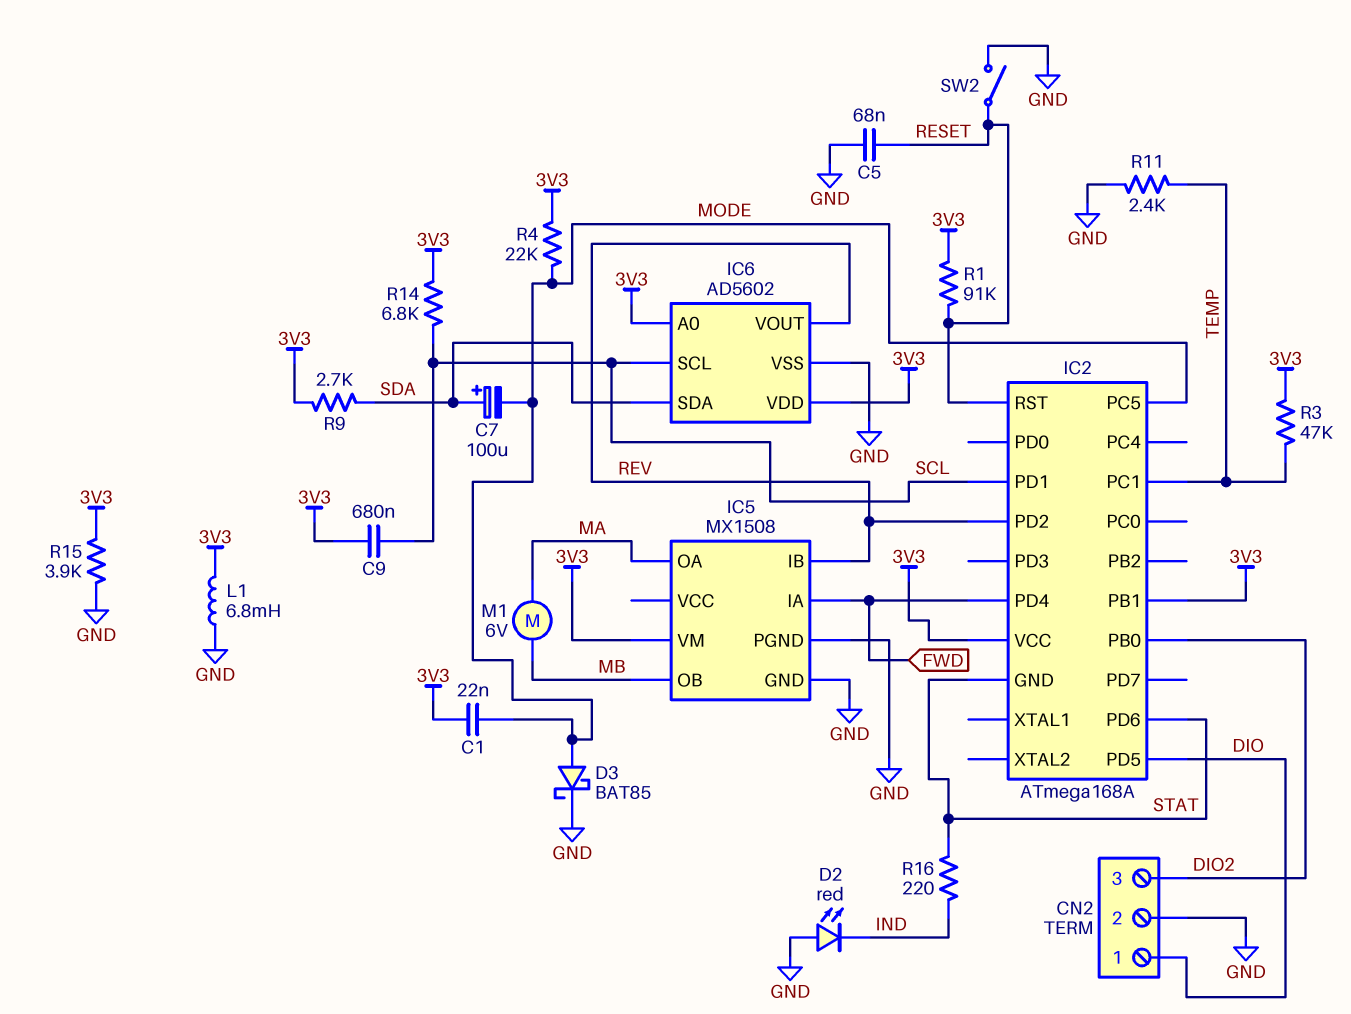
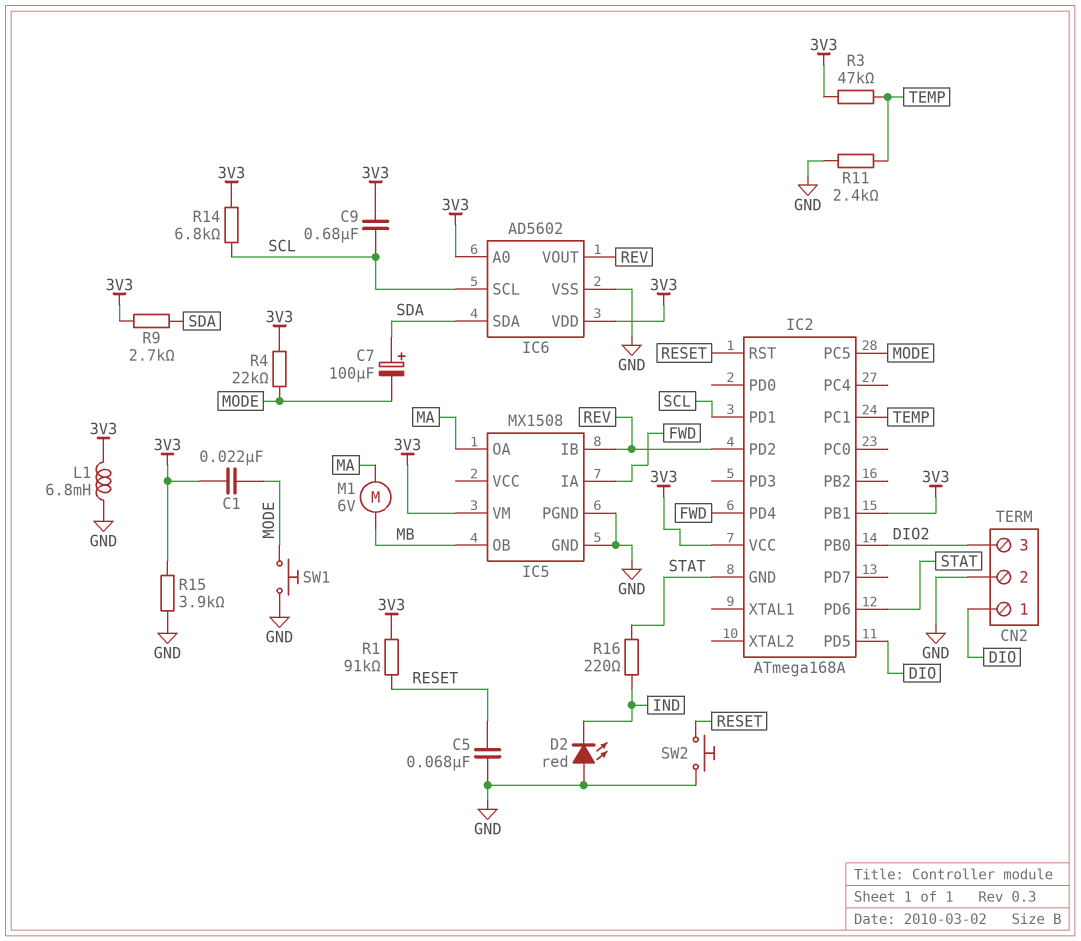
D3: schottky BAT85 (A MODE, K GND) -> none
SW1: none -> button (GND, MODE)
SW2: switch (GND, RESET) -> button (GND, RESET)

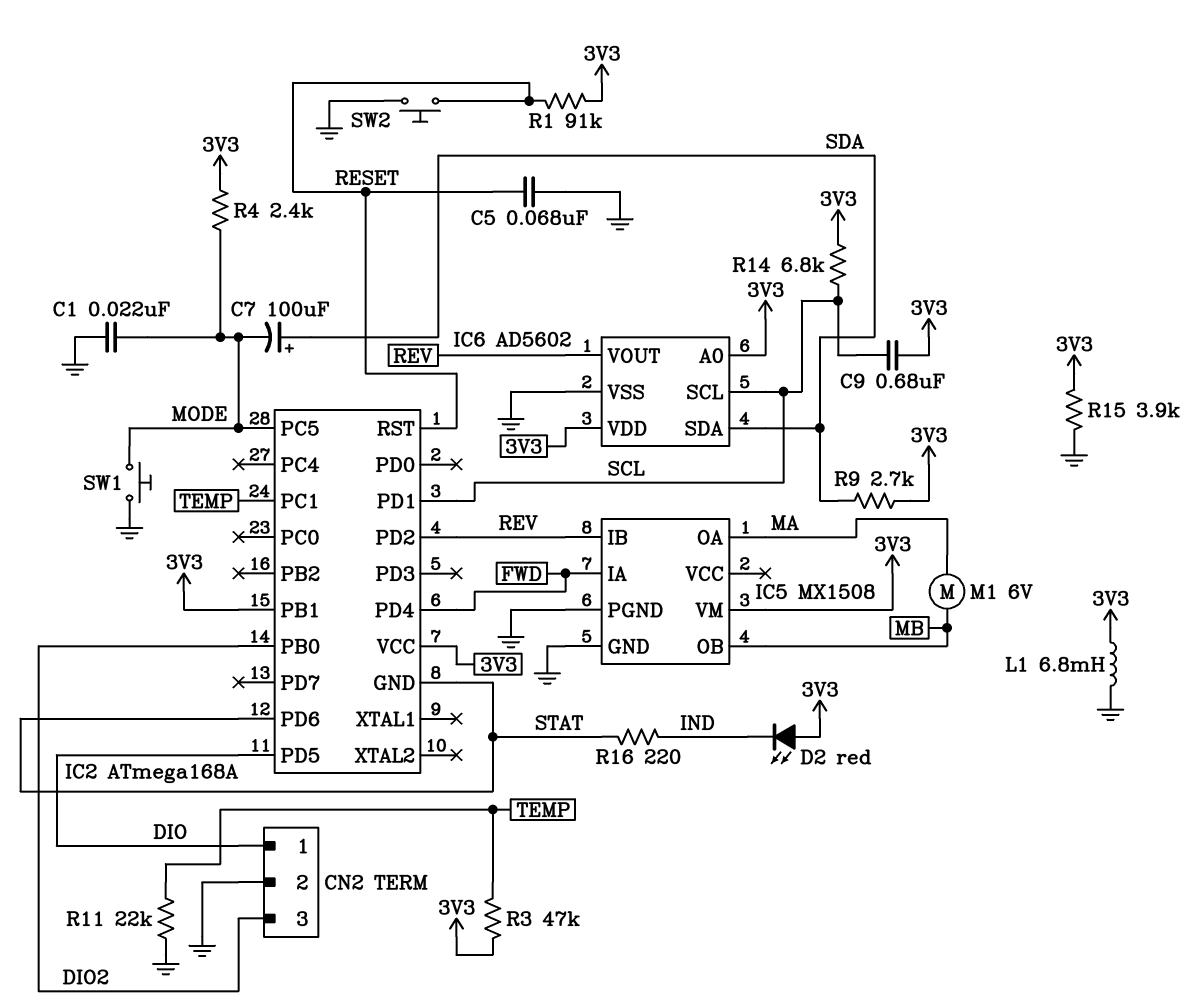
C1: 22nF (3V3, MODE) -> 22nF (GND, MODE)
D2: LED red (A GND, K IND) -> LED red (A 3V3, K IND)
R4: 22k (3V3, MODE) -> 2.4k (3V3, MODE)
R11: 2.4k (GND, TEMP) -> 22k (GND, TEMP)

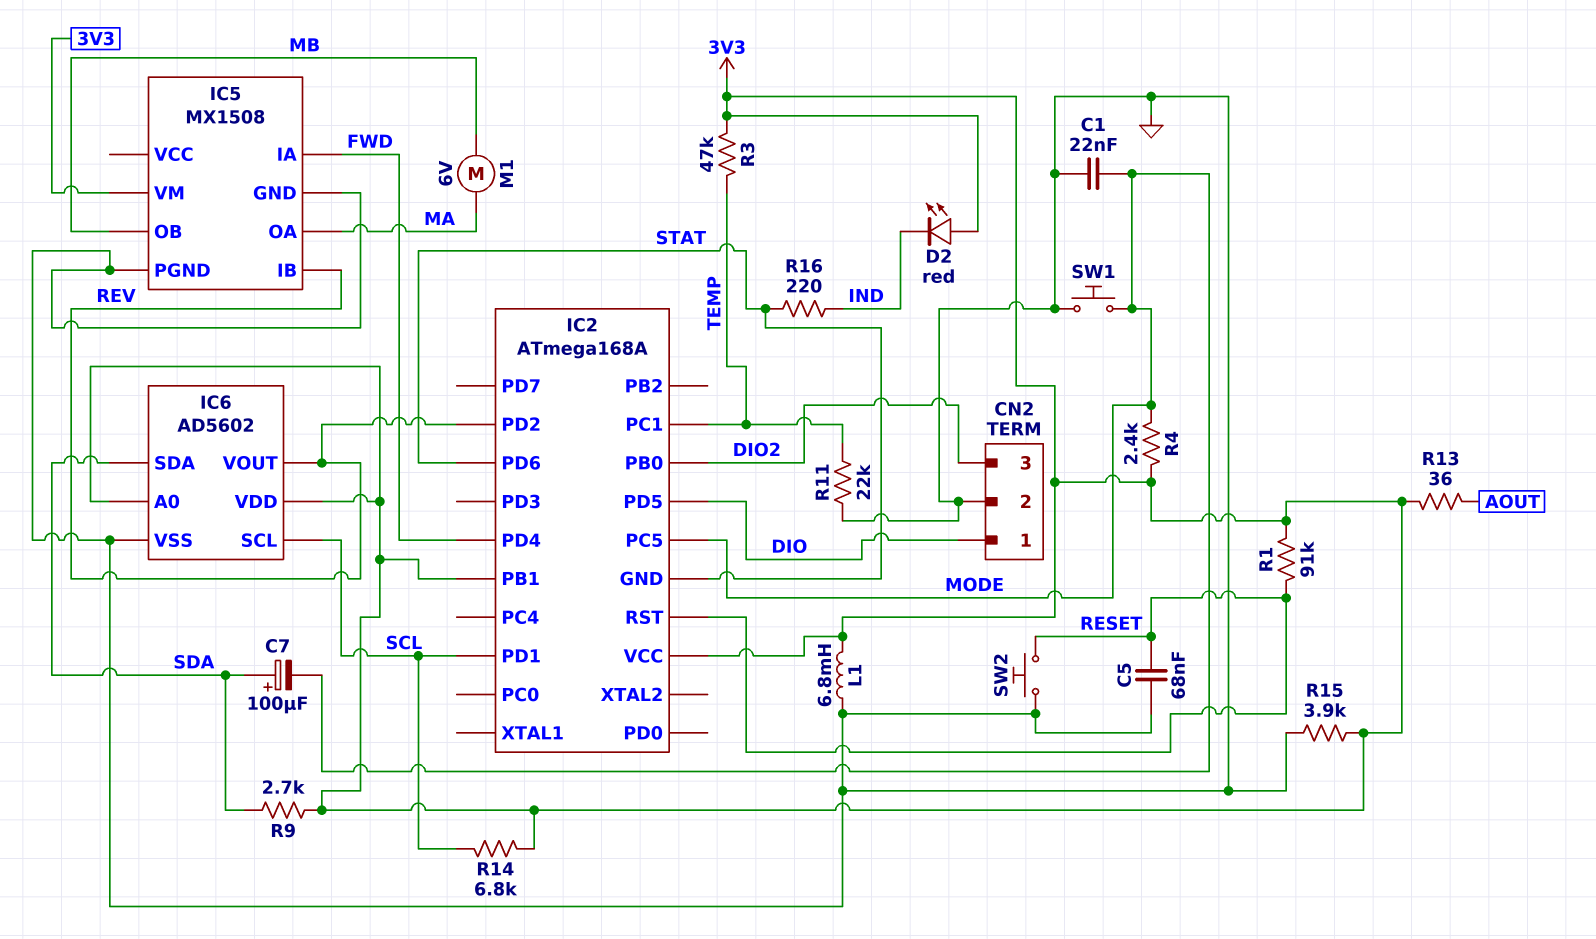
C9: 680nF (3V3, SCL) -> none
R13: none -> 36 (3V3, AOUT)

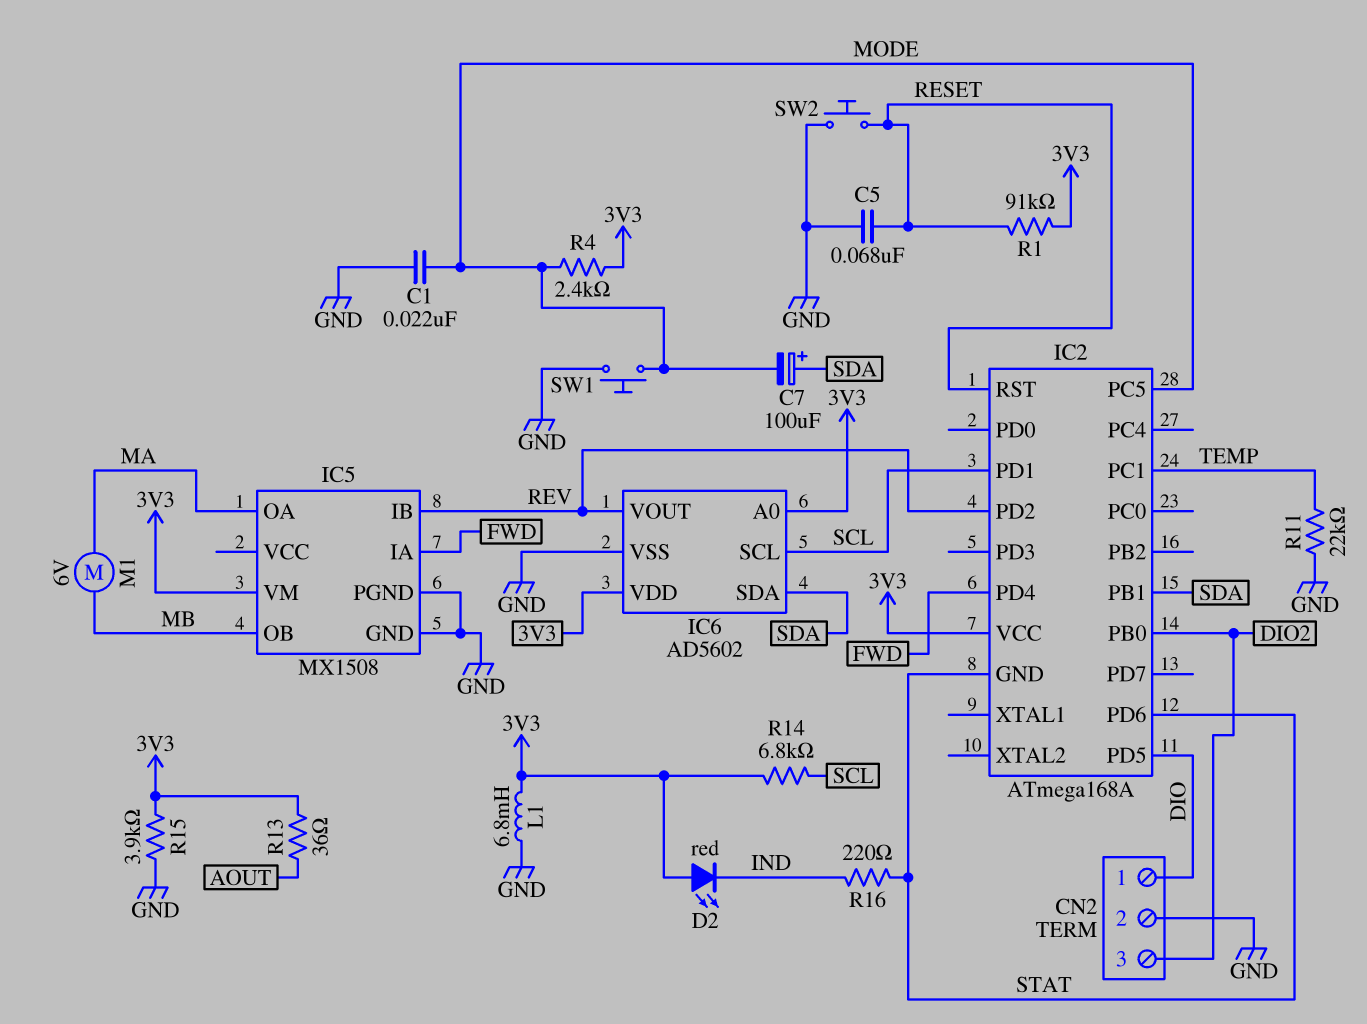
IC2 pin PB1: 3V3 -> SDA
R3: 47k (3V3, TEMP) -> none
R9: 2.7k (3V3, SDA) -> none

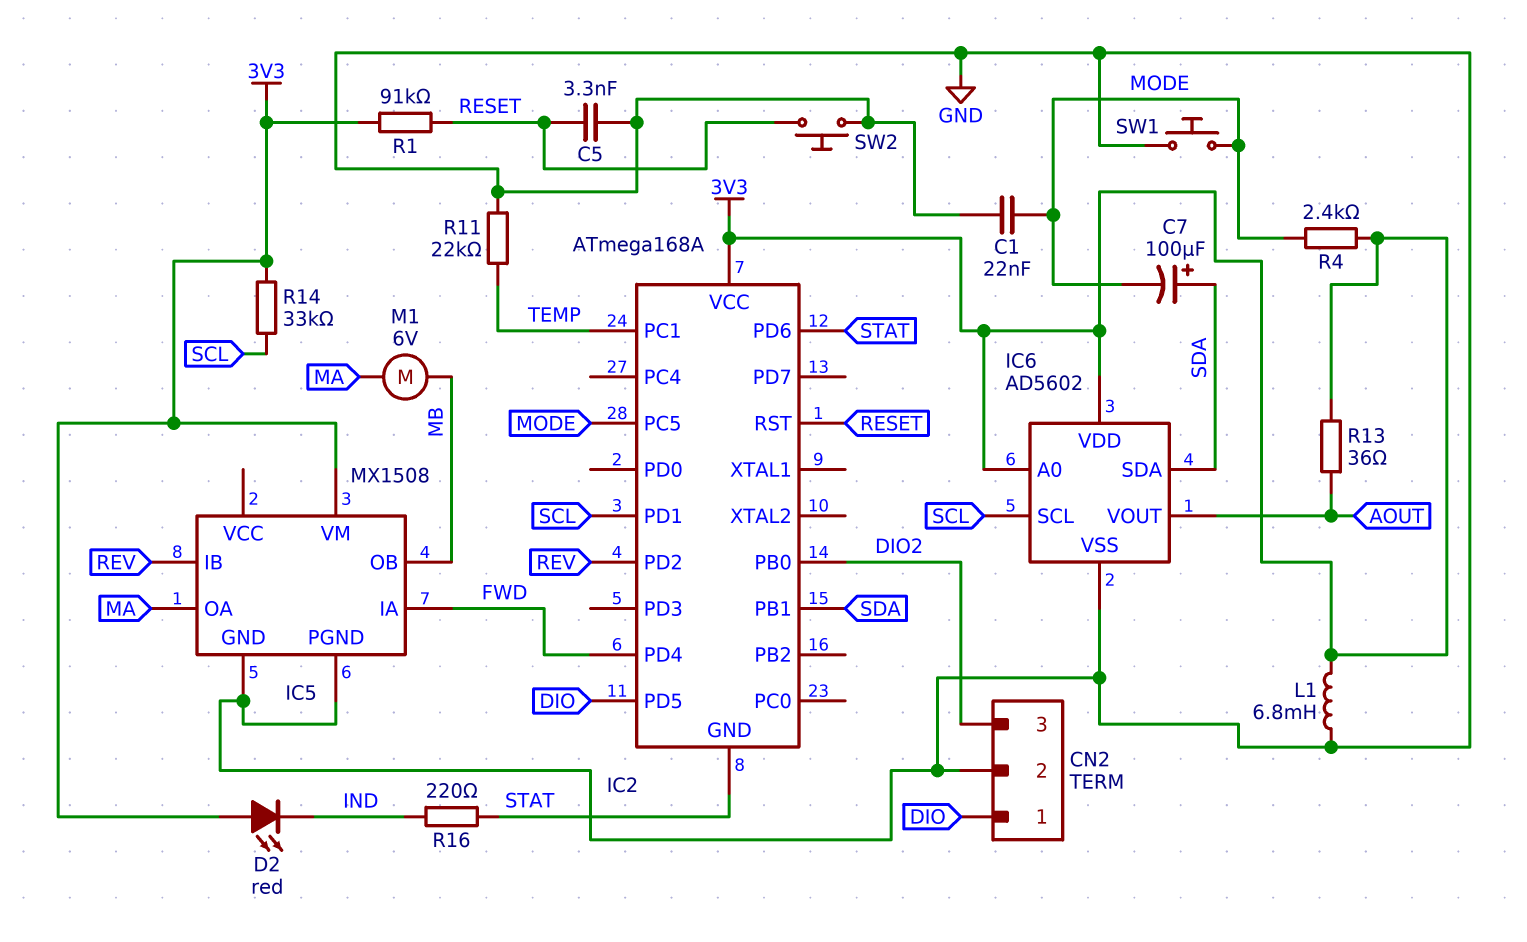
C5: 68nF (GND, RESET) -> 3.3nF (GND, RESET)
IC6 pin VOUT: REV -> AOUT
R14: 6.8k (3V3, SCL) -> 33k (3V3, SCL)
R15: 3.9k (3V3, GND) -> none

